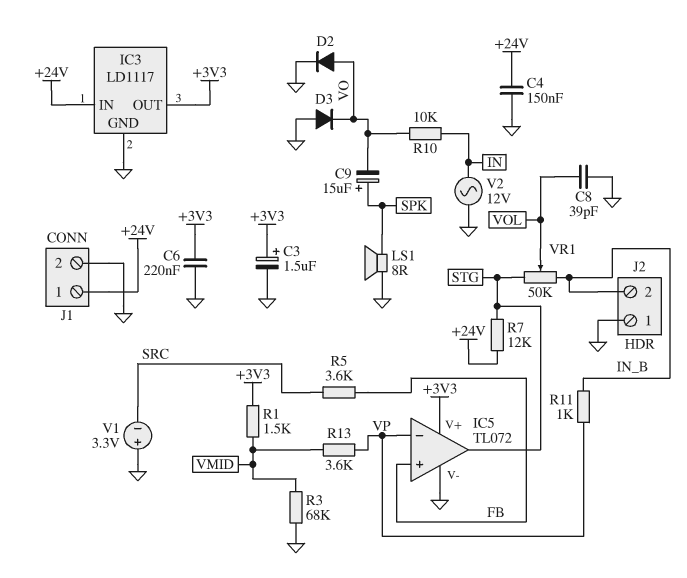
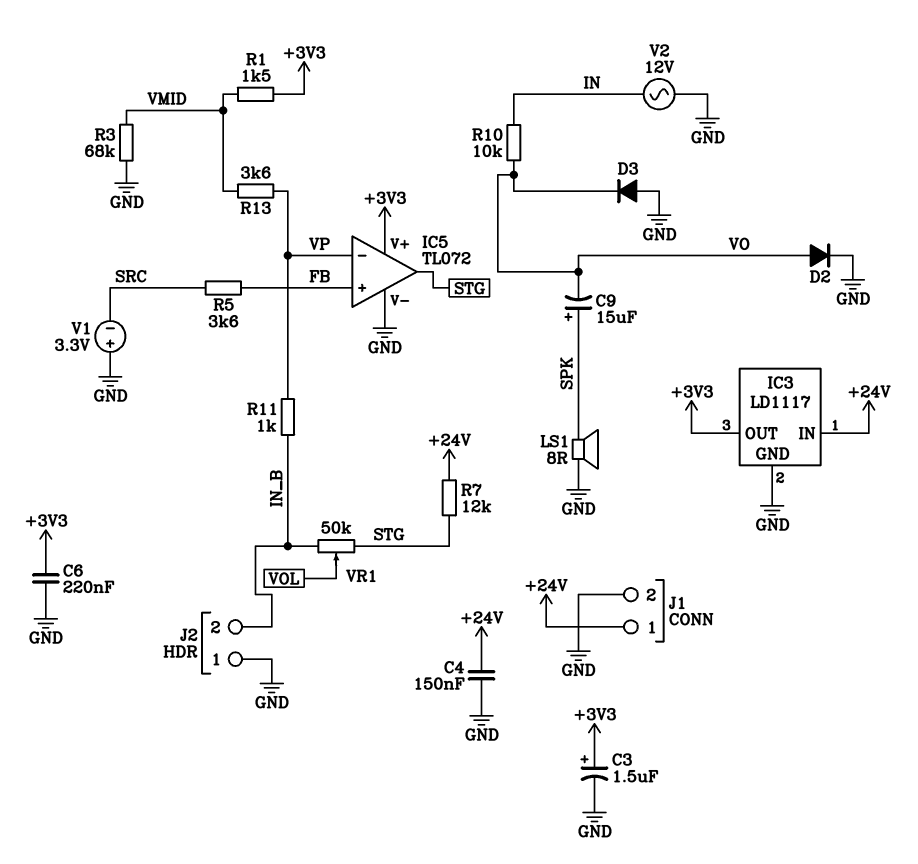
C8: 39pF (GND, VOL) -> none

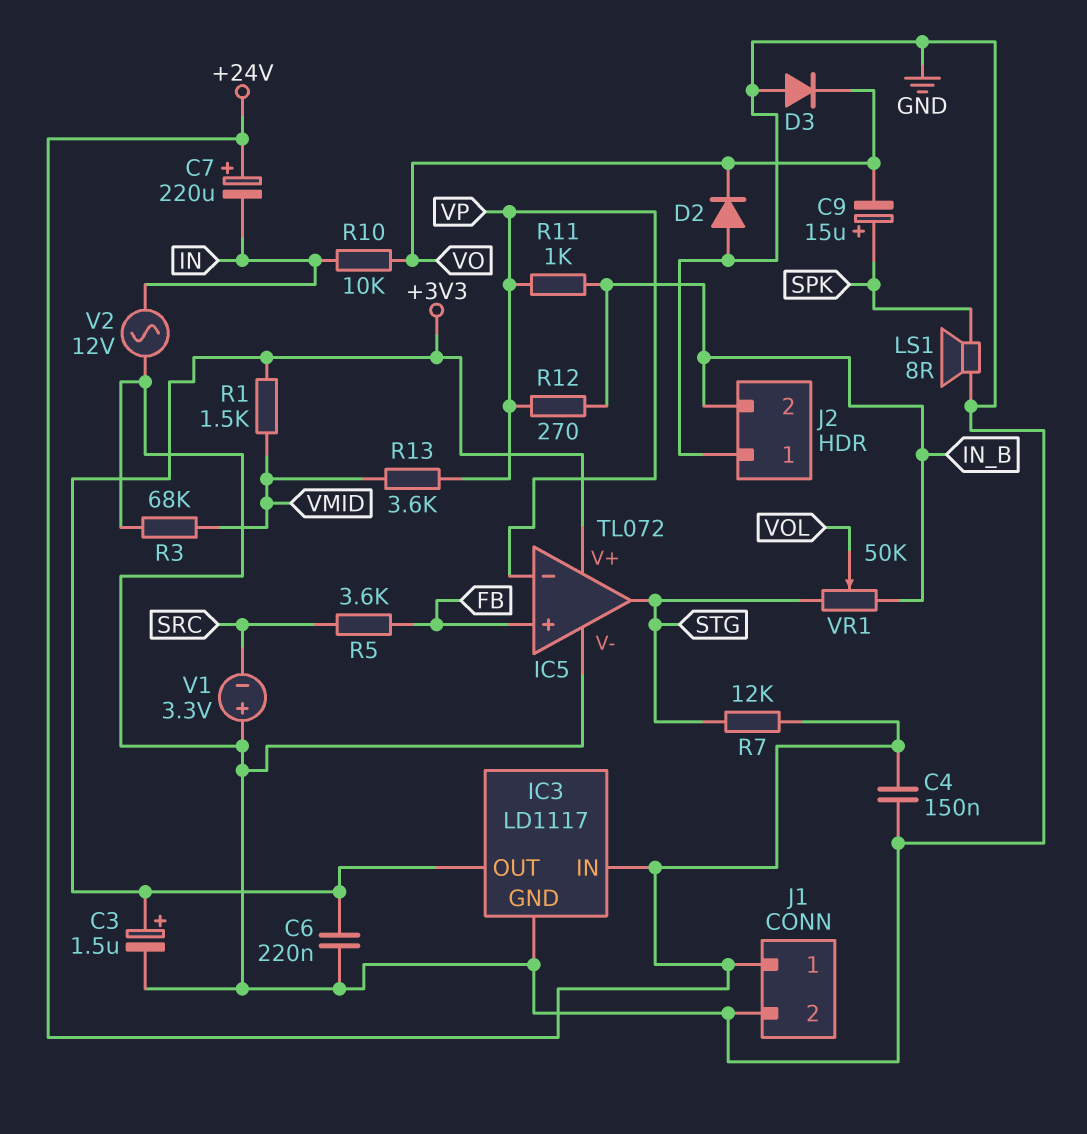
C7: none -> 220uF (plus +24V, minus IN)
D2: diode (A VO, K GND) -> diode (A GND, K VO)
R12: none -> 270 (IN_B, VP)

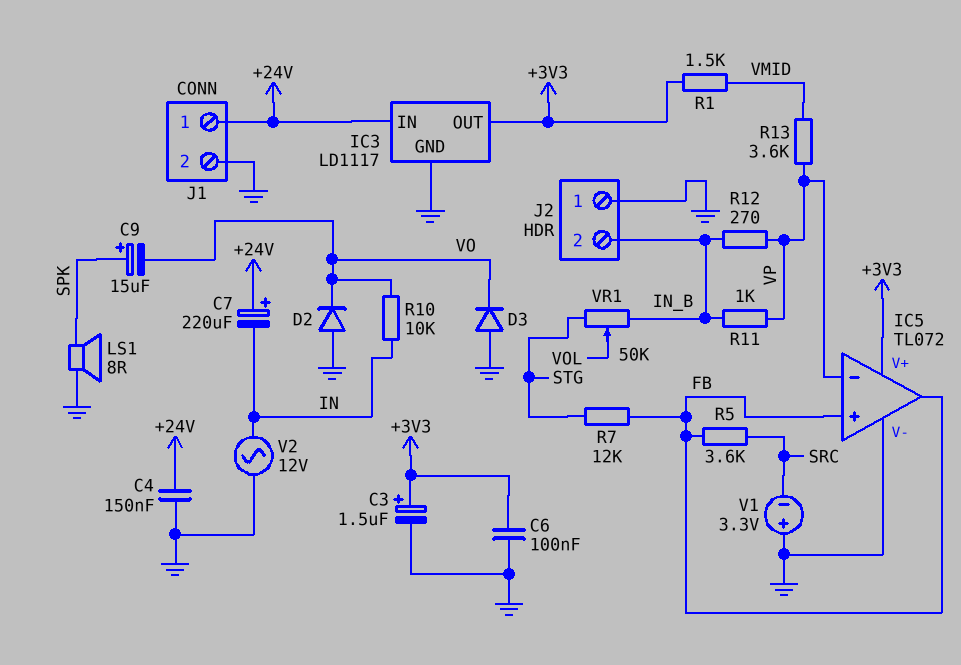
C6: 220nF (+3V3, GND) -> 100nF (+3V3, GND)
IC5 pin out: STG -> FB
R3: 68k (GND, VMID) -> none
R7: 12k (+24V, STG) -> 12k (FB, STG)

